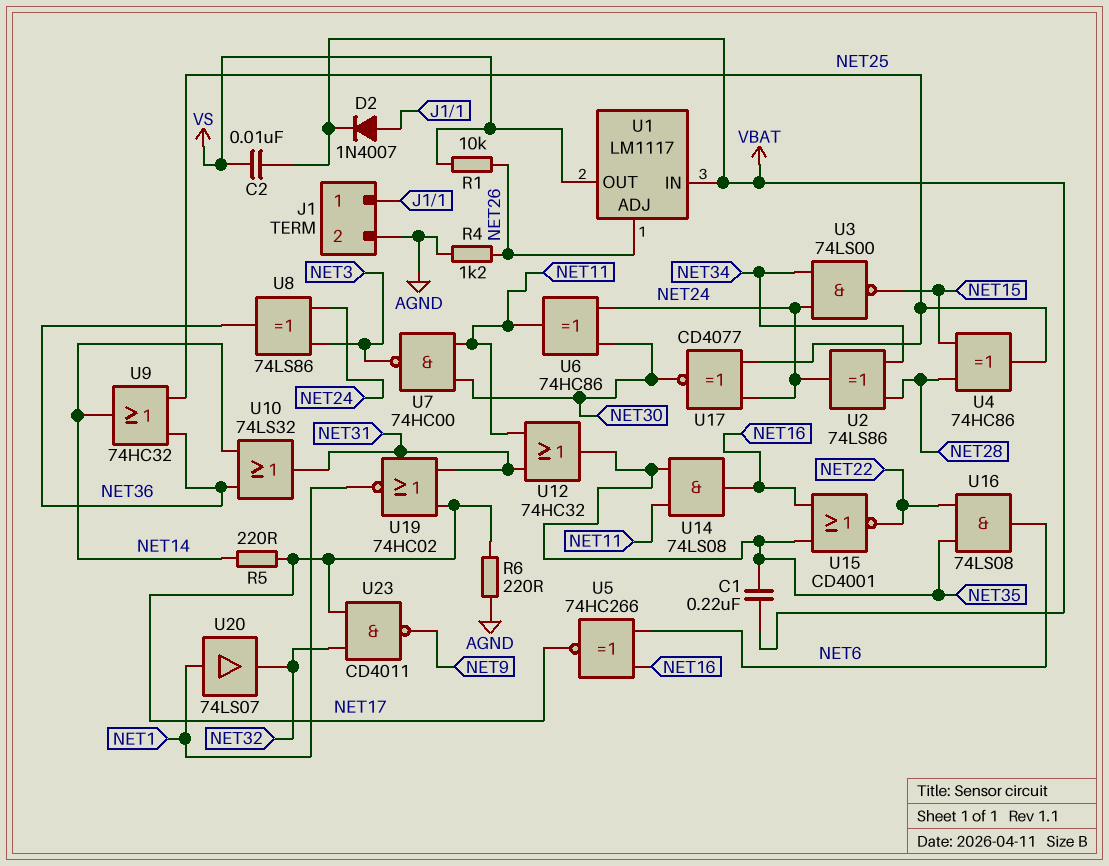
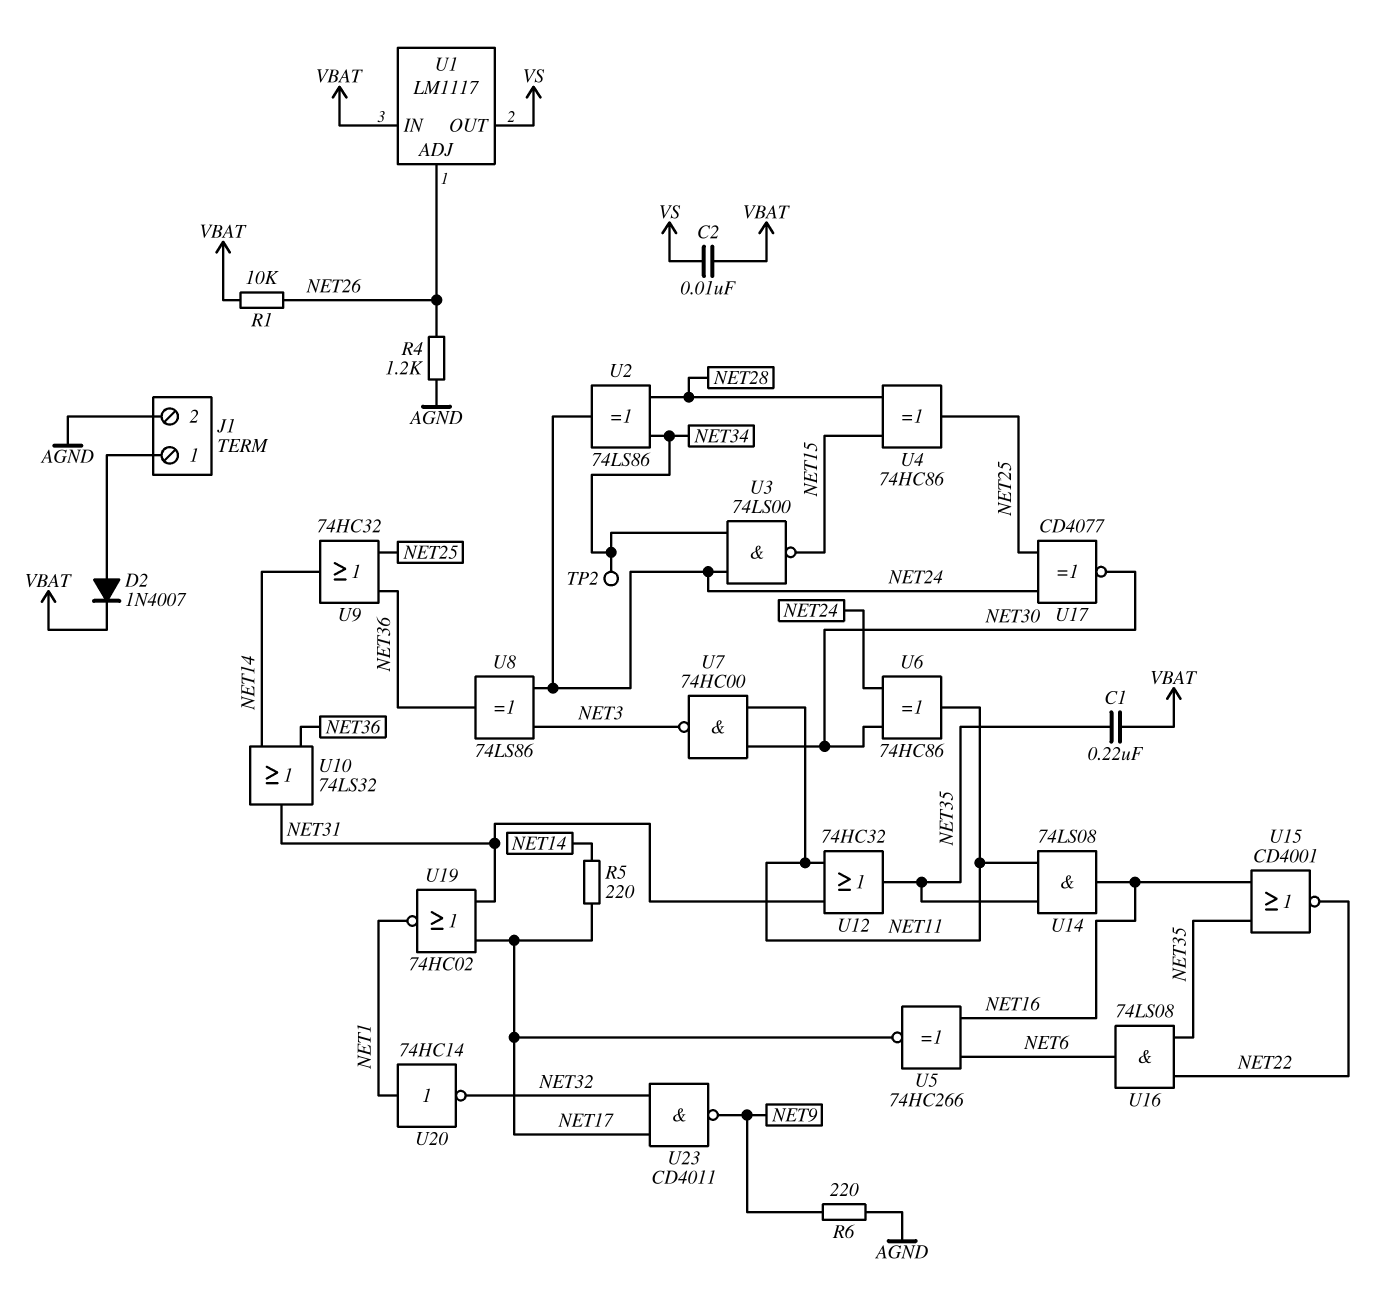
R1: 10k (NET26, VS) -> 10k (NET26, VBAT)
R6: 220 (AGND, NET17) -> 220 (AGND, NET9)
TP2: none -> test point (NET34)
U20: buffer 74LS07 (in NET1, out NET32) -> NOT 74HC14 (in NET1, out NET32)

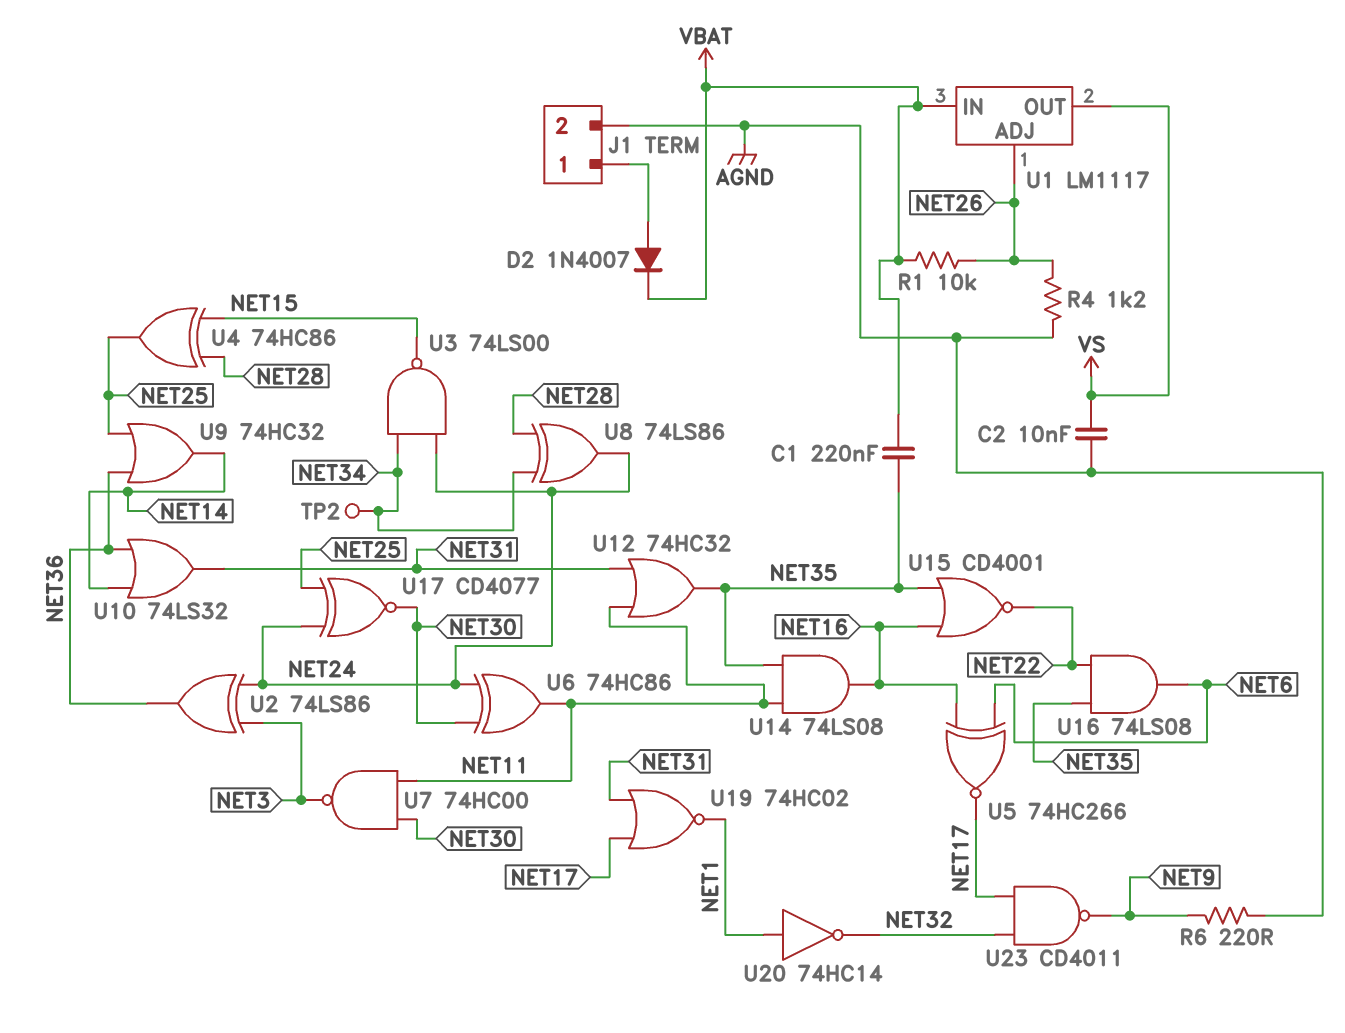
C2: 10nF (VBAT, VS) -> 10nF (AGND, VS)
R5: 220 (NET14, NET17) -> none
U2: XOR 74LS86 (in NET28, in NET34, out NET24) -> XOR 74LS86 (in NET3, in NET24, out NET36)
U8: XOR 74LS86 (in NET3, in NET24, out NET36) -> XOR 74LS86 (in NET28, in NET34, out NET24)

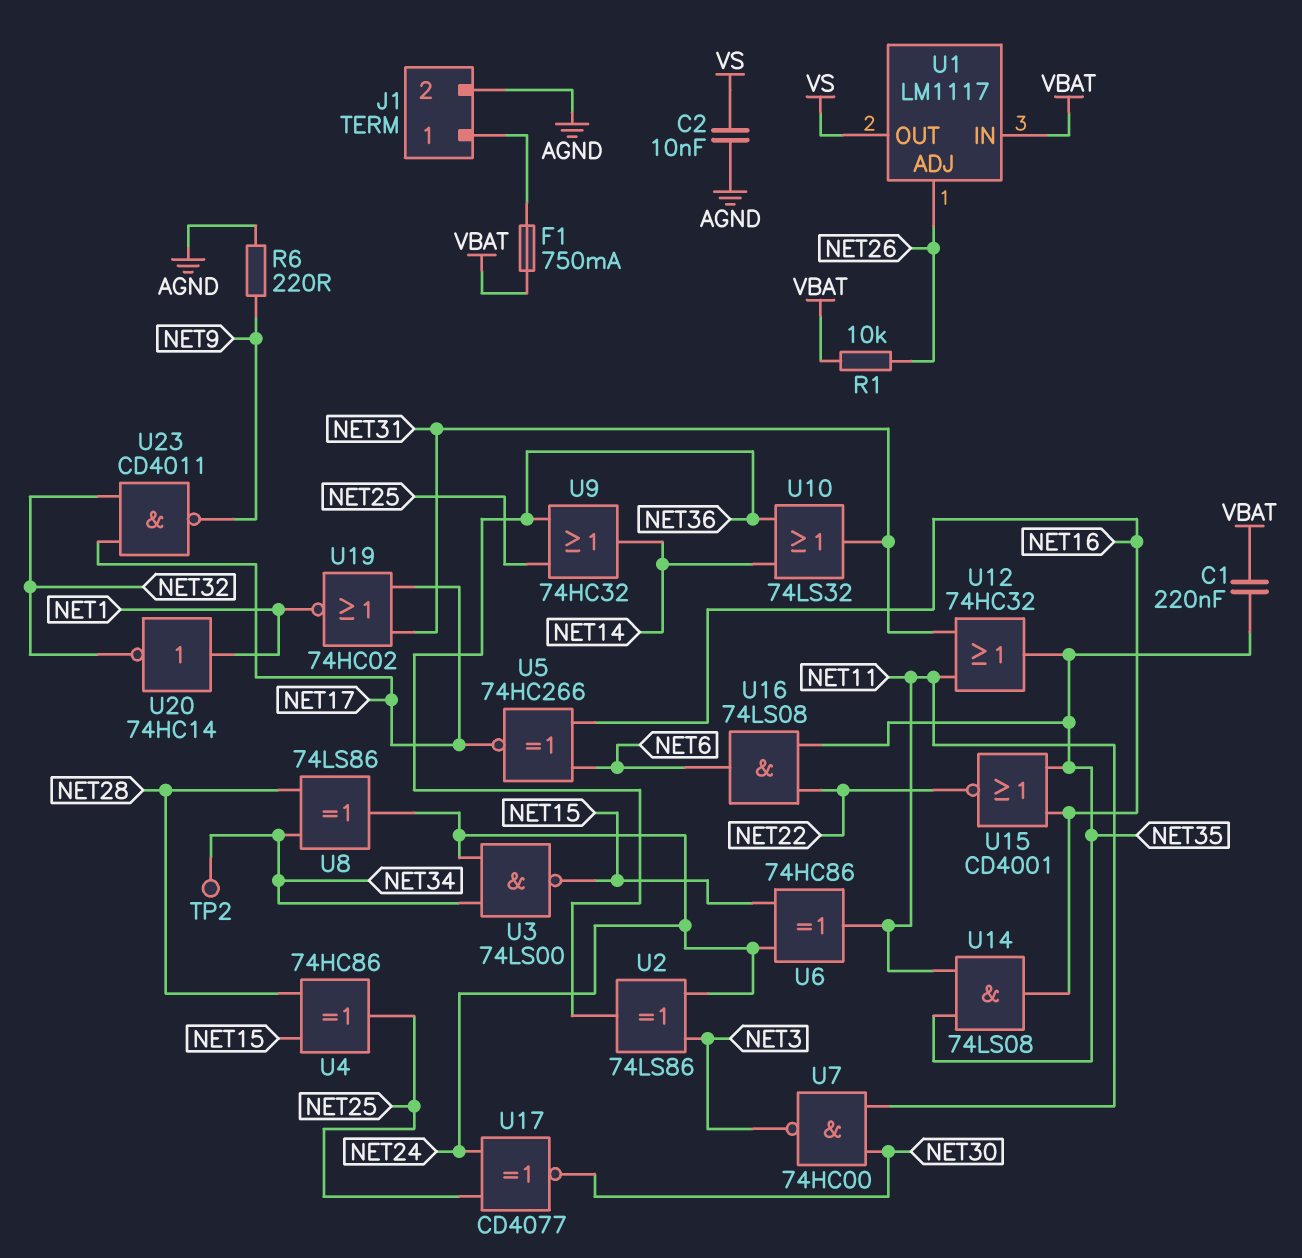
D2: diode 1N4007 (A J1/1, K VBAT) -> none
F1: none -> 750mA (J1/1, VBAT)
R4: 1.2k (AGND, NET26) -> none
U6: XOR 74HC86 (in NET24, in NET30, out NET11) -> XOR 74HC86 (in NET15, in NET24, out NET11)

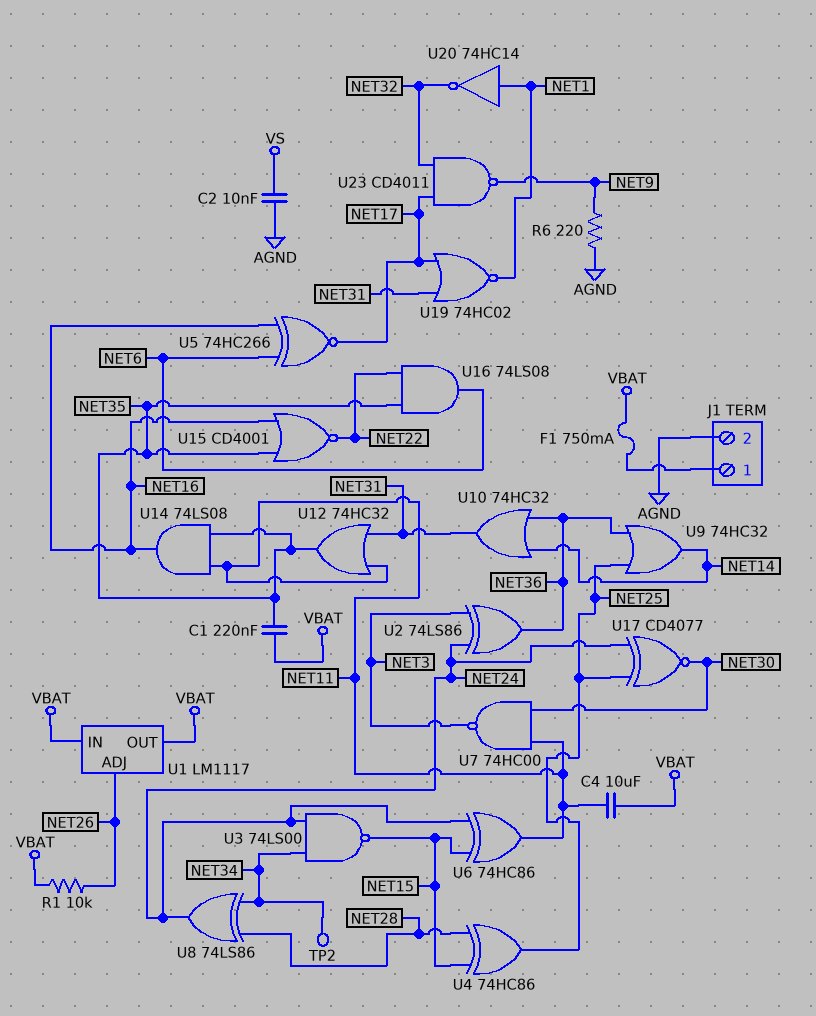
C4: none -> 10uF (NET11, VBAT)
U1 pin OUT: VS -> VBAT
U10: OR 74LS32 (in NET14, in NET36, out NET31) -> OR 74HC32 (in NET14, in NET36, out NET31)

